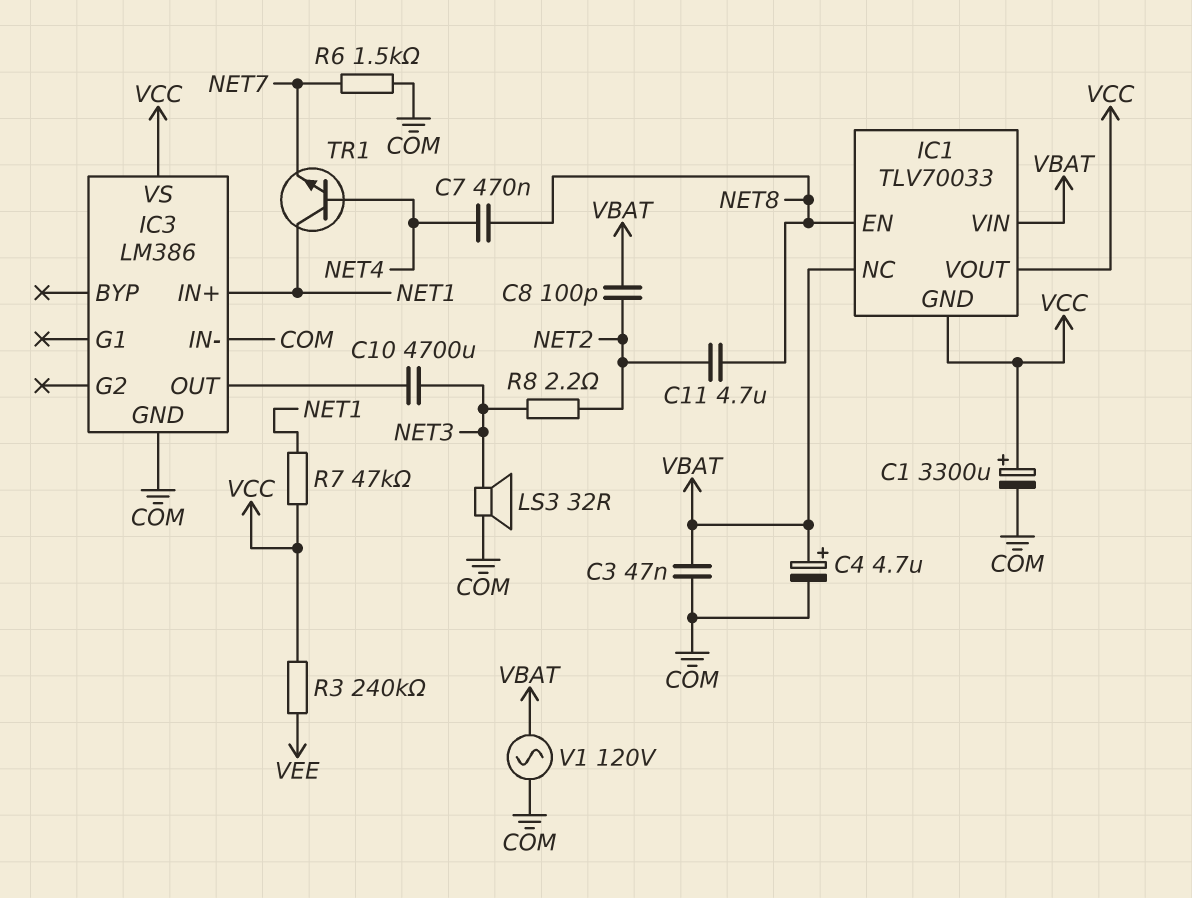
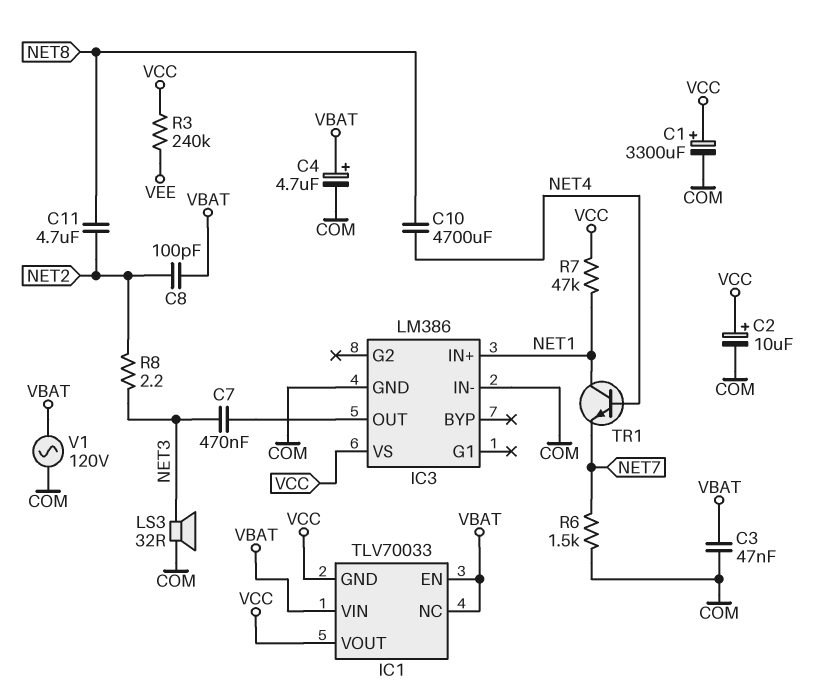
C2: none -> 10uF (plus VCC, minus COM)
C7: 470nF (NET4, NET8) -> 470nF (IC3/OUT, NET3)
C10: 4700uF (IC3/OUT, NET3) -> 4700uF (NET4, NET8)
IC1 pin EN: NET8 -> VBAT

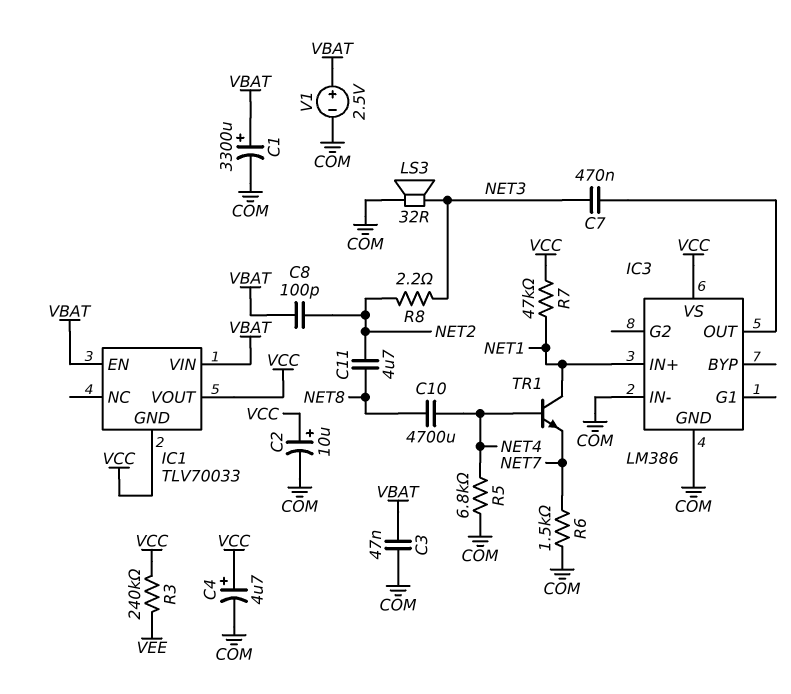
C1: 3300uF (plus VCC, minus COM) -> 3300uF (plus VBAT, minus COM)
C4: 4.7uF (plus VBAT, minus COM) -> 4.7uF (plus VCC, minus COM)
IC1 pin NC: VBAT -> none
R5: none -> 6.8k (COM, NET4)
V1: AC 120V (COM, VBAT) -> 2.5V (plus VBAT, minus COM)

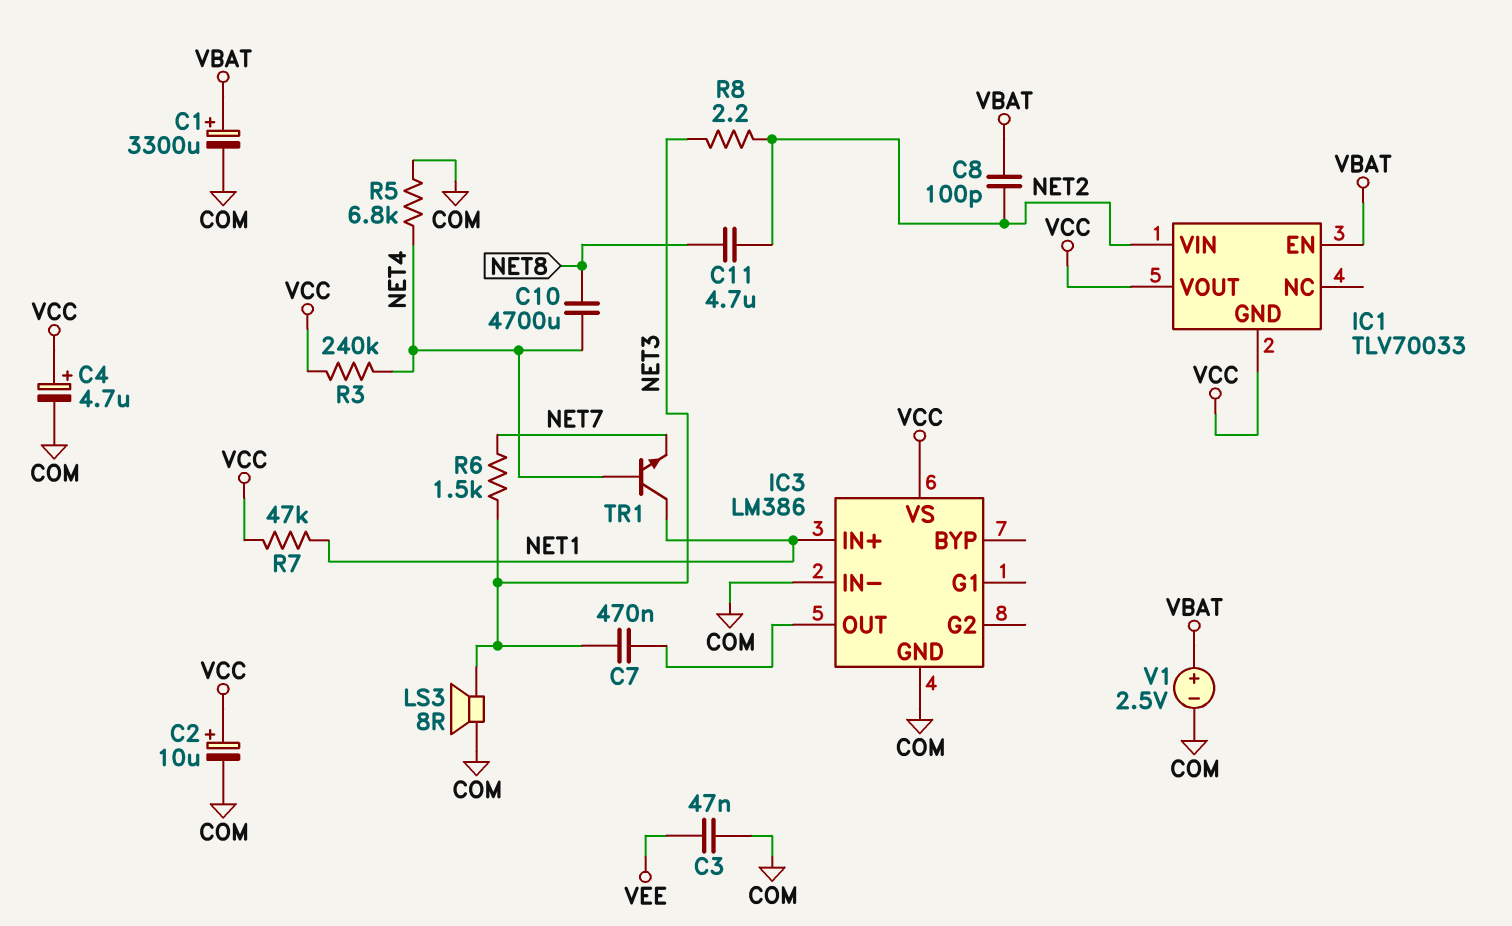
C3: 47nF (COM, VBAT) -> 47nF (COM, VEE)
IC1 pin VIN: VBAT -> NET2
LS3: speaker 32R (COM, NET3) -> speaker 8R (COM, NET3)
R3: 240k (VCC, VEE) -> 240k (NET4, VCC)
R6: 1.5k (COM, NET7) -> 1.5k (NET3, NET7)

